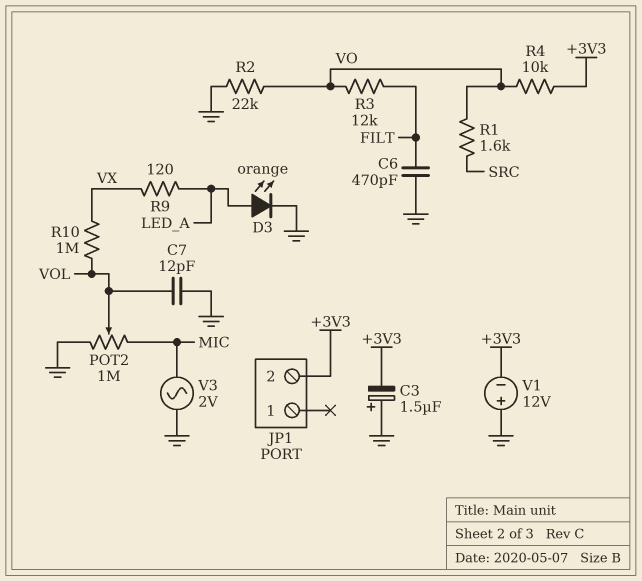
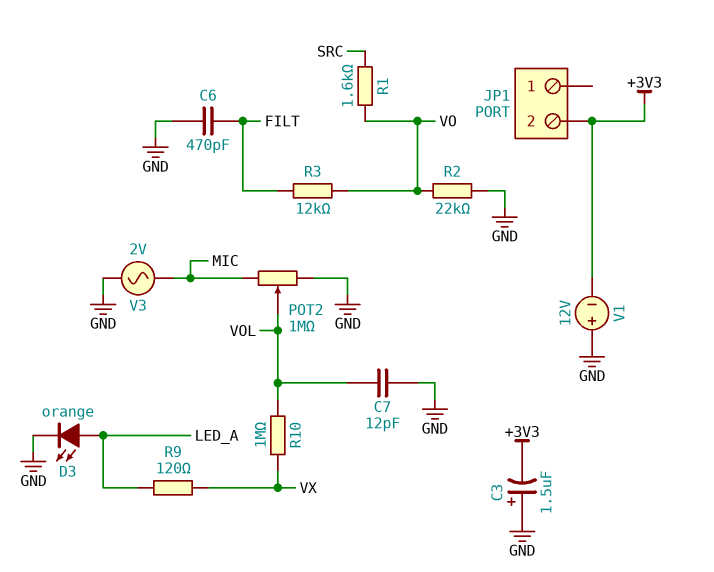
R4: 10k (+3V3, VO) -> none

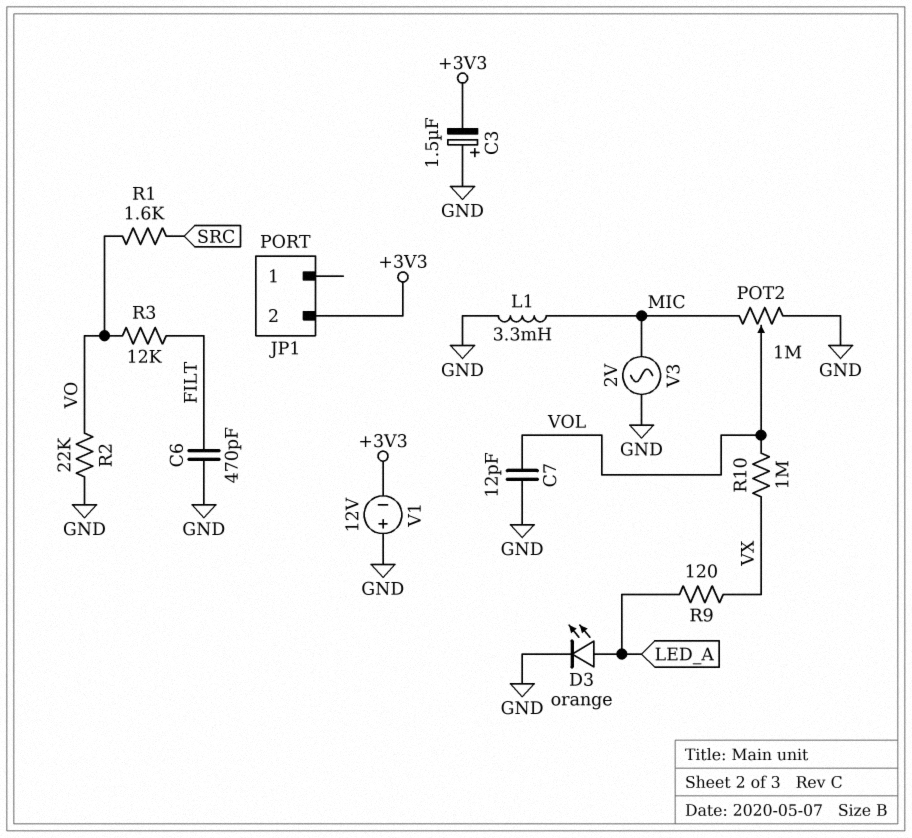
L1: none -> 3.3mH (GND, MIC)

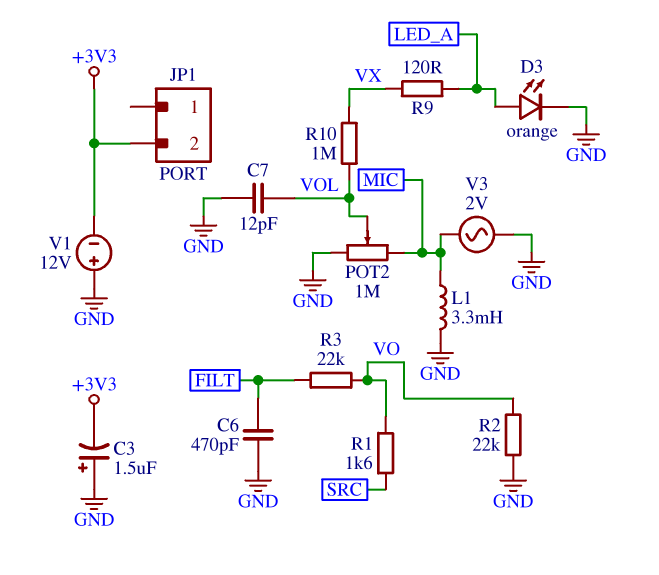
R3: 12k (FILT, VO) -> 22k (FILT, VO)

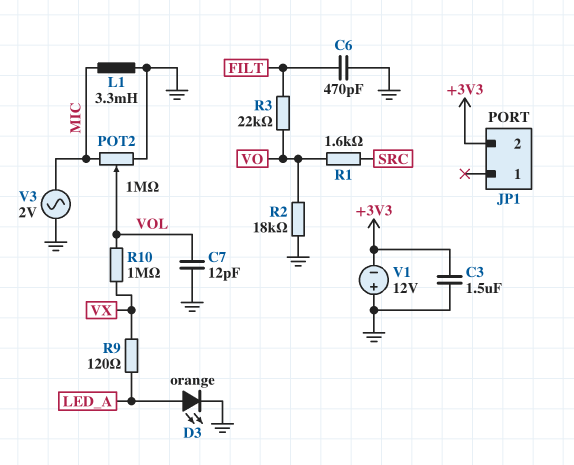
C3: 1.5uF (plus GND, minus +3V3) -> 1.5uF (+3V3, GND)
R2: 22k (GND, VO) -> 18k (GND, VO)

